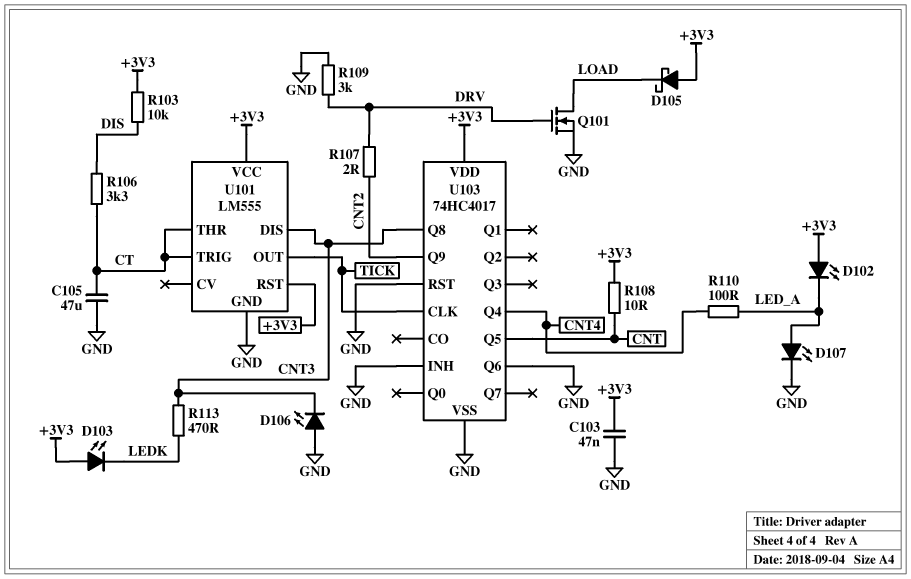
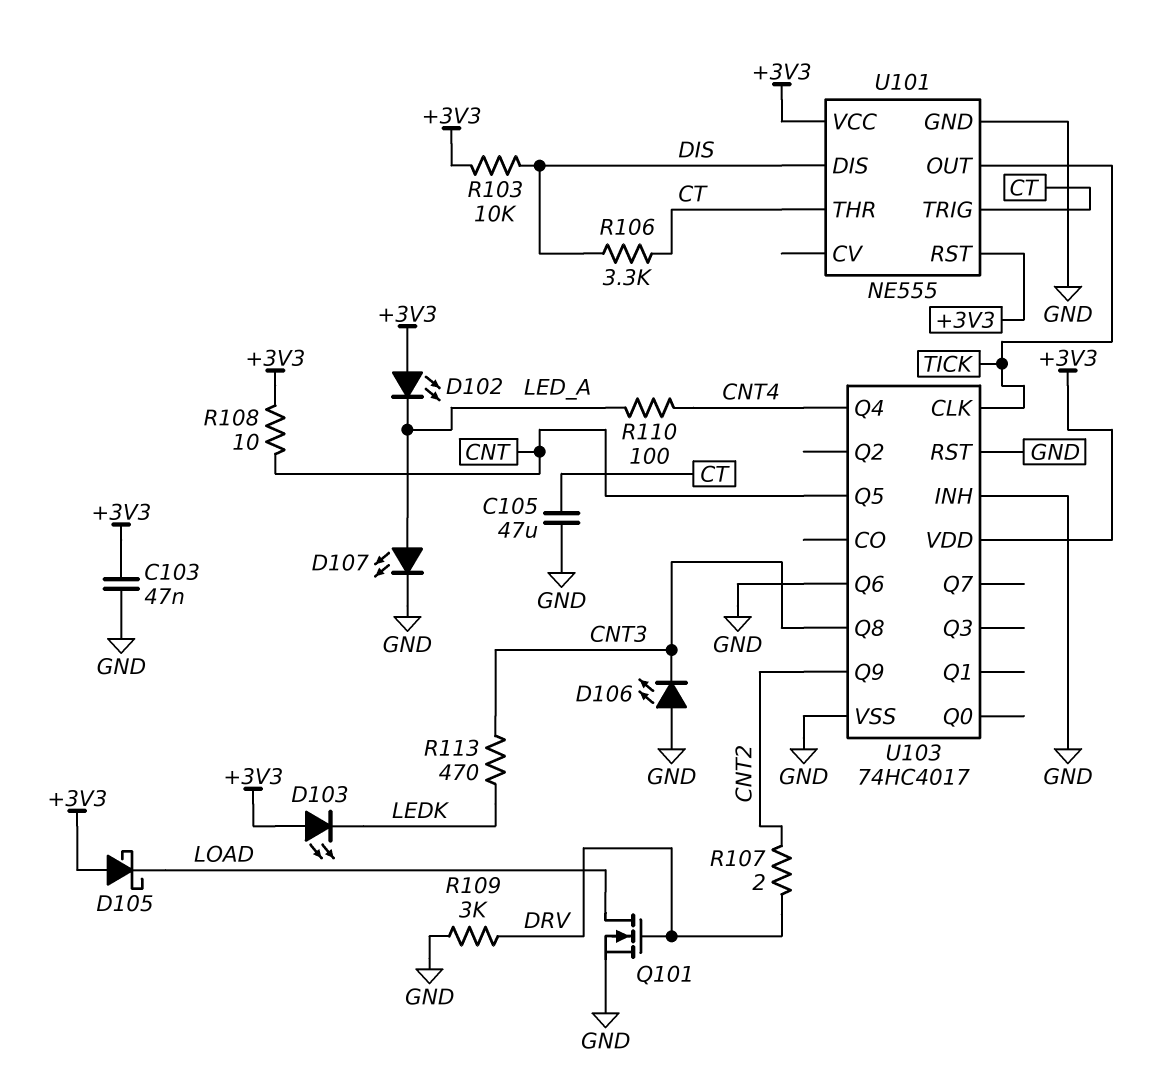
U101: LM555 -> NE555
U101 pin DIS: CNT3 -> DIS

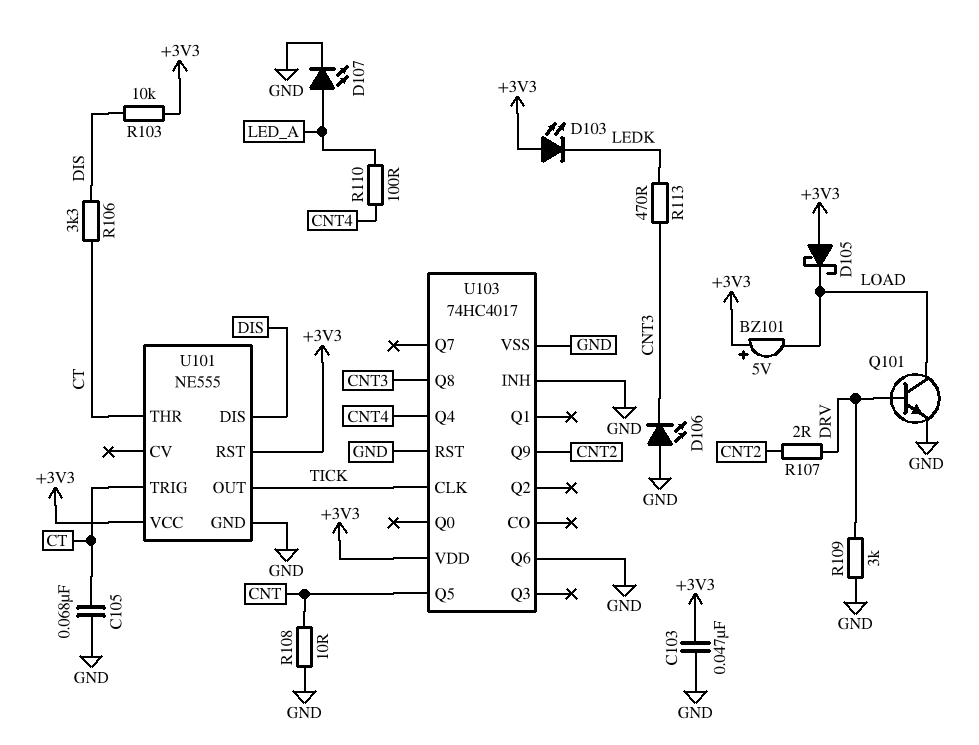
BZ101: none -> buzzer 5V (plus +3V3, minus LOAD)
C105: 47uF (CT, GND) -> 68nF (CT, GND)
D102: LED (A +3V3, K LED_A) -> none
Q101: NMOS (G DRV, D LOAD, S GND) -> NPN (B DRV, C LOAD, E GND)
R108: 10 (+3V3, CNT) -> 10 (CNT, GND)

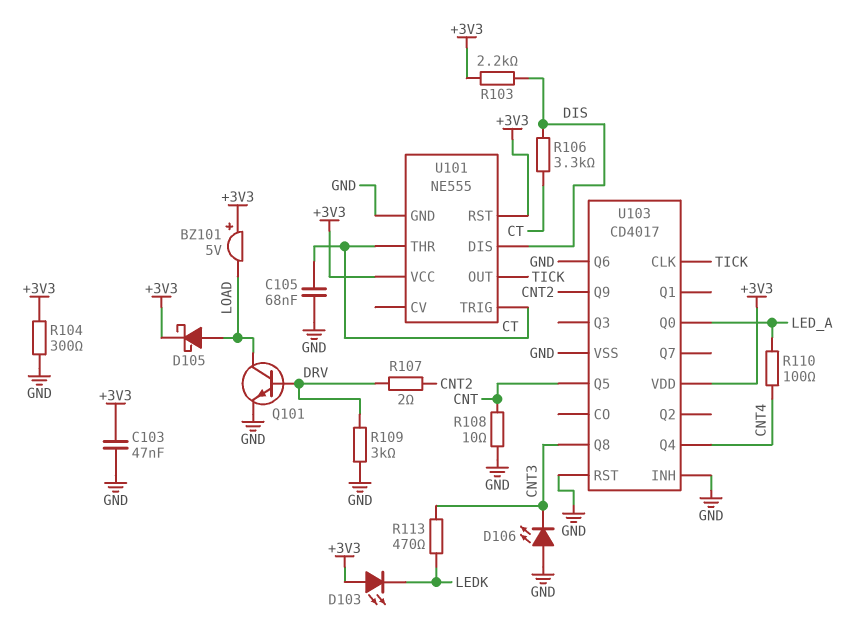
D105: schottky (A +3V3, K LOAD) -> schottky (A LOAD, K +3V3)
D107: LED (A LED_A, K GND) -> none
R103: 10k (+3V3, DIS) -> 2.2k (+3V3, DIS)
R104: none -> 300 (+3V3, GND)
U103: 74HC4017 -> CD4017
U103 pin Q0: none -> LED_A

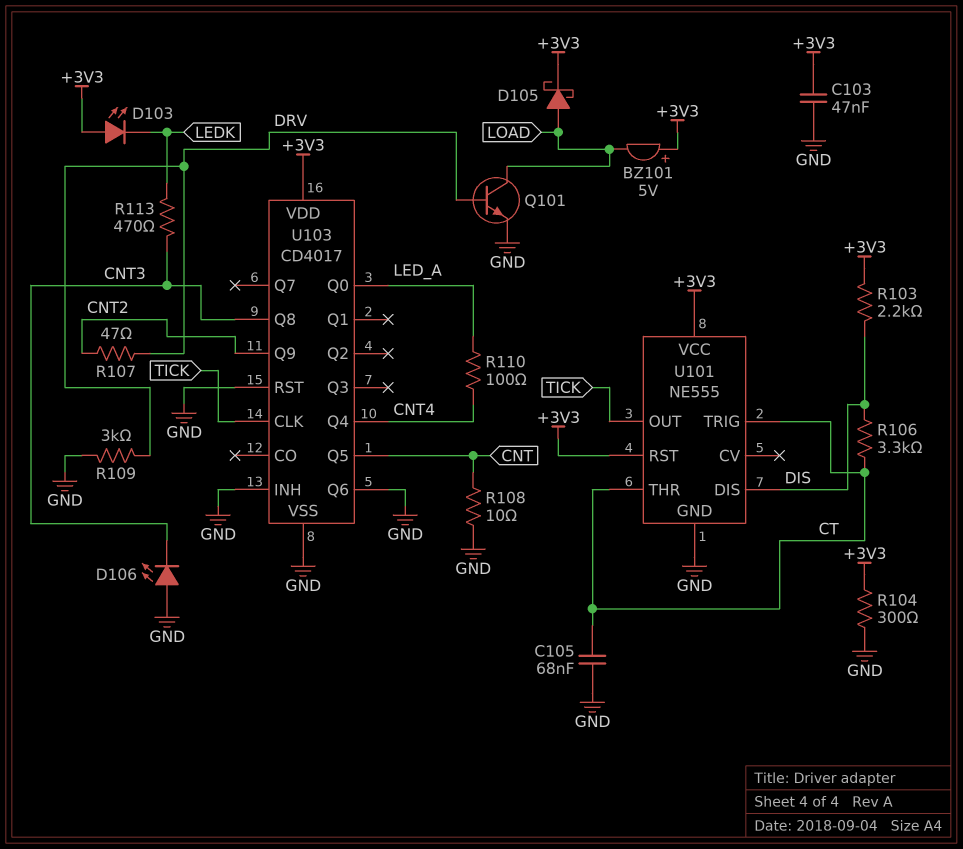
R107: 2 (CNT2, DRV) -> 47 (CNT2, DRV)

